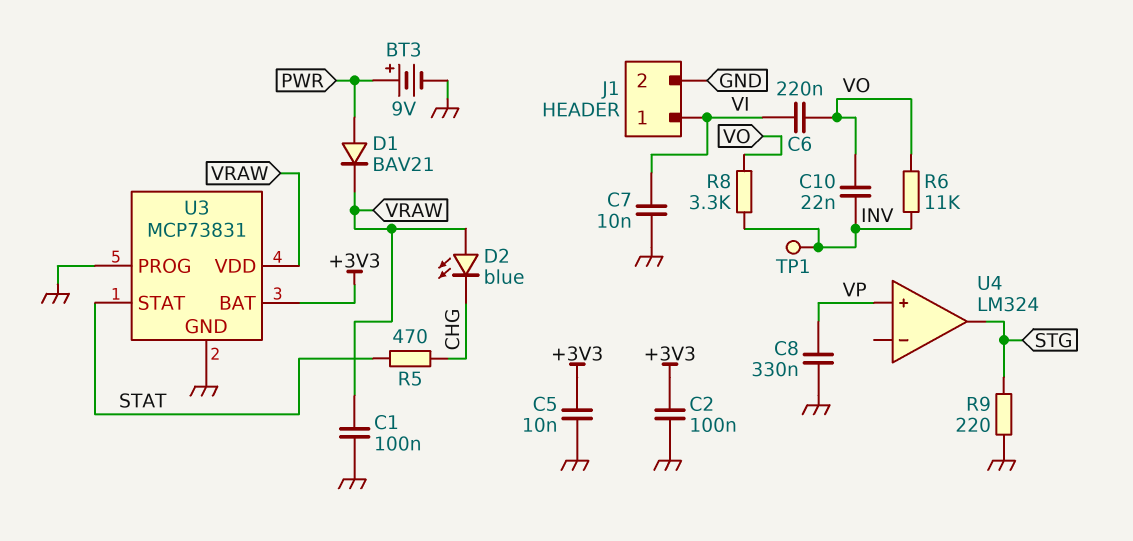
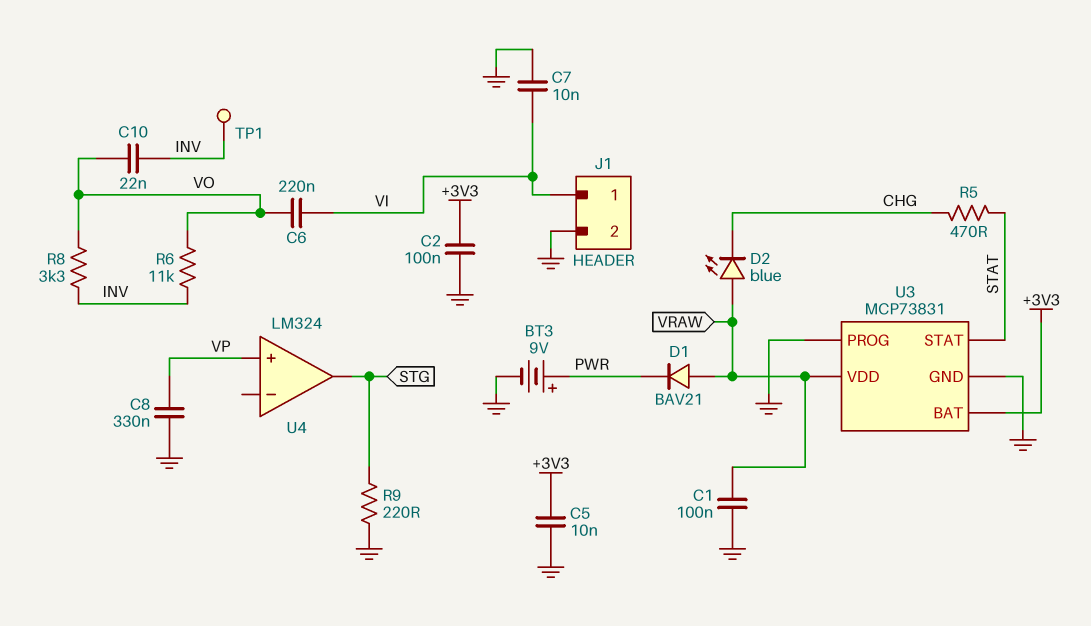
D1: diode BAV21 (A PWR, K VRAW) -> diode BAV21 (A VRAW, K PWR)

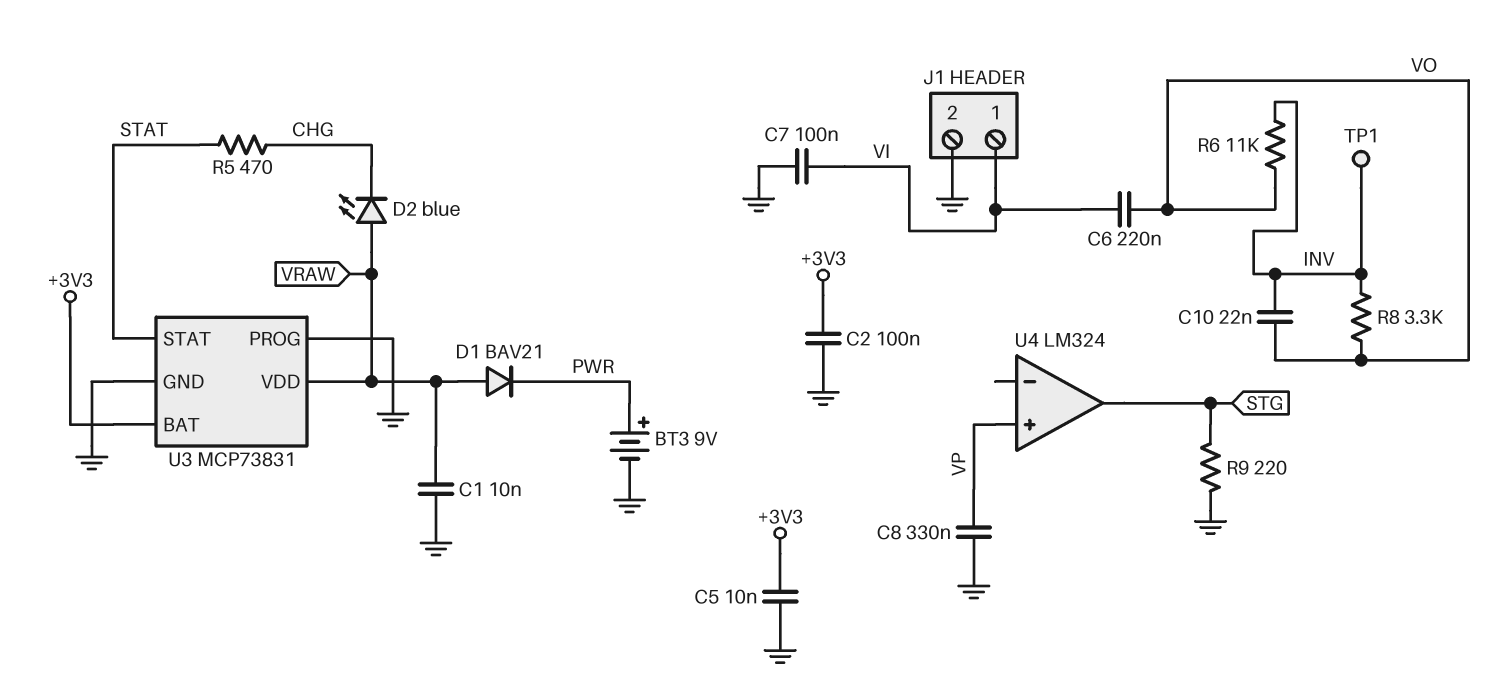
C1: 100nF (GND, VRAW) -> 10nF (GND, VRAW)
C7: 10nF (GND, VI) -> 100nF (GND, VI)

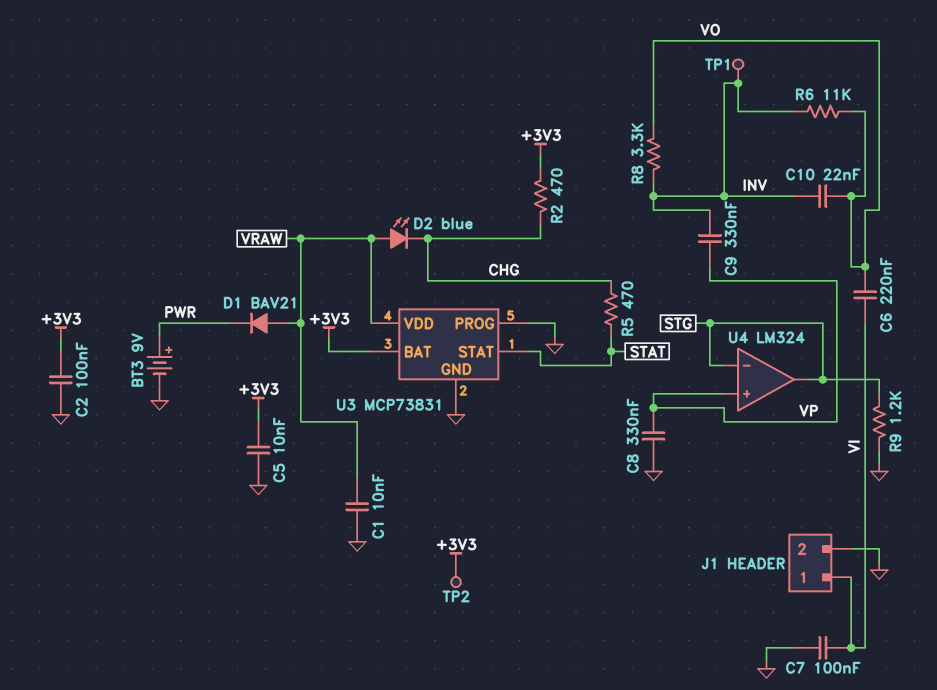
C9: none -> 330nF (INV, VP)
R2: none -> 470 (+3V3, CHG)
R9: 220 (GND, STG) -> 1.2k (GND, STG)
TP2: none -> test point (+3V3)
U4 pin in-: none -> STG

